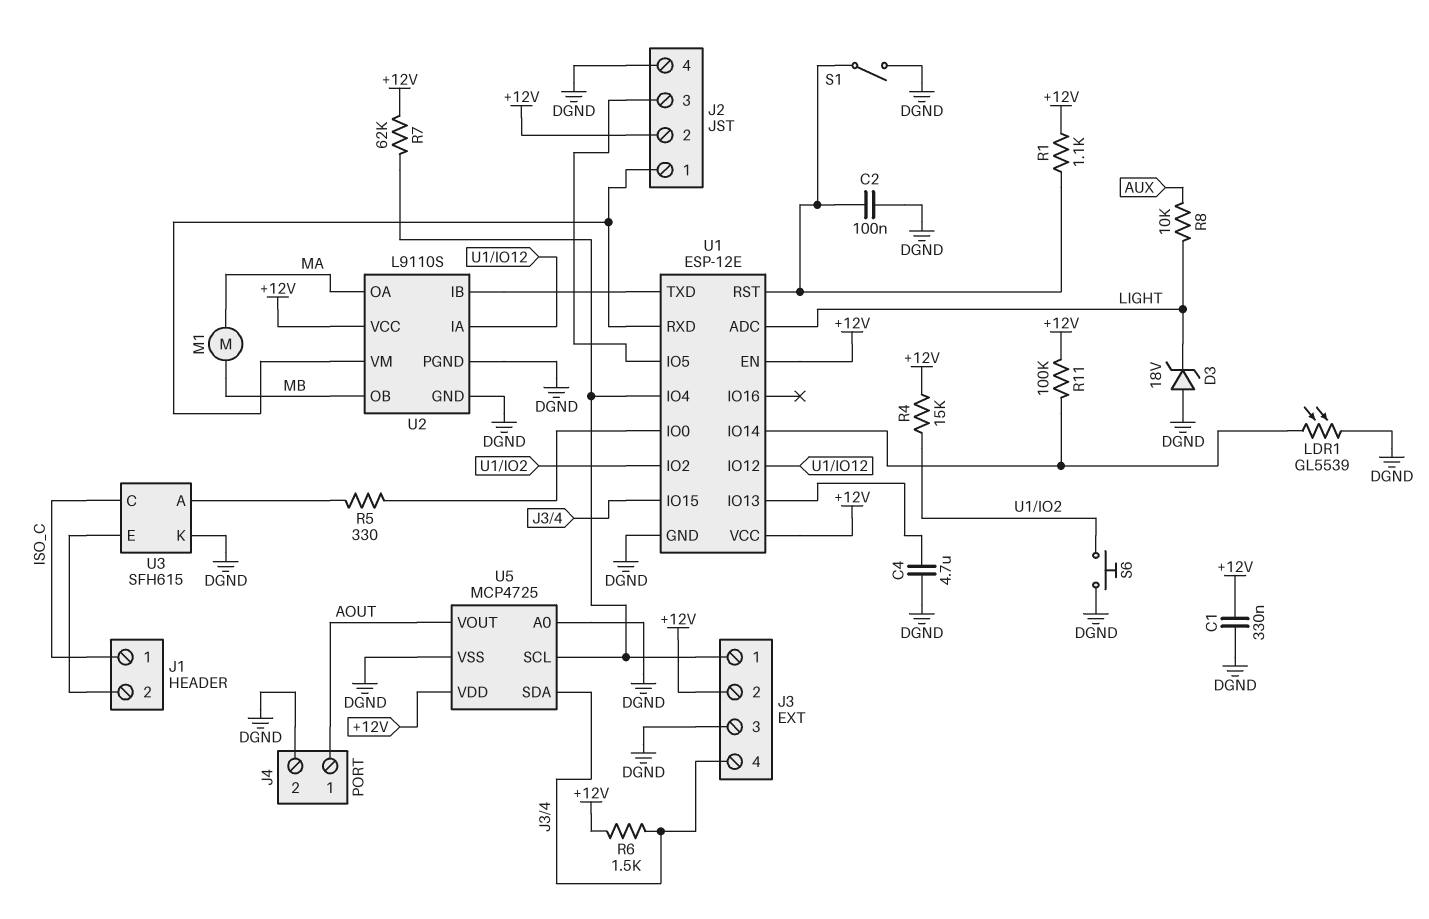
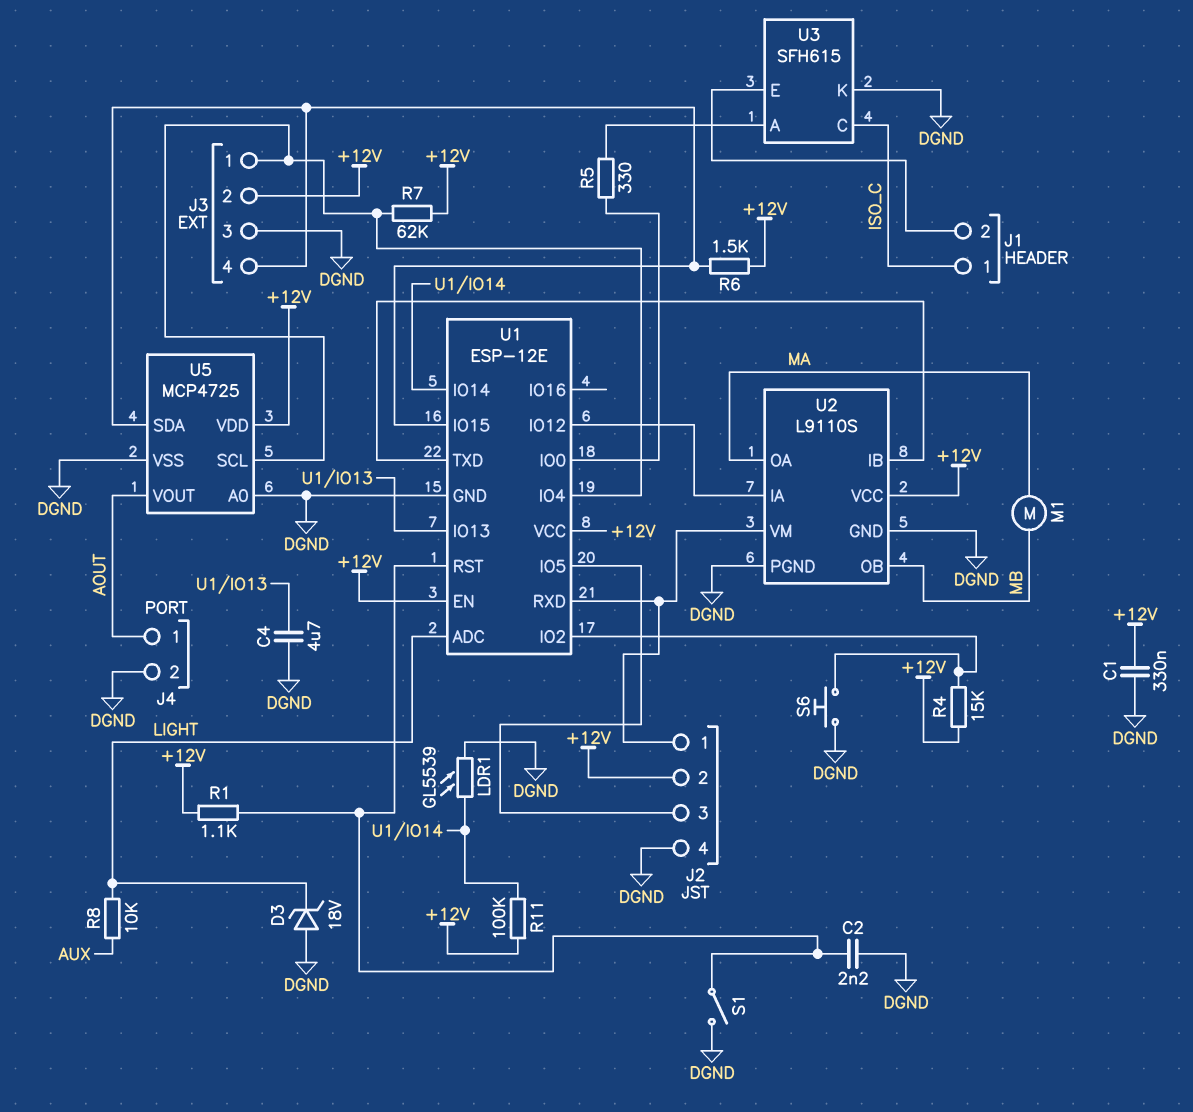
C2: 100nF (DGND, U1/RST) -> 2.2nF (DGND, U1/RST)

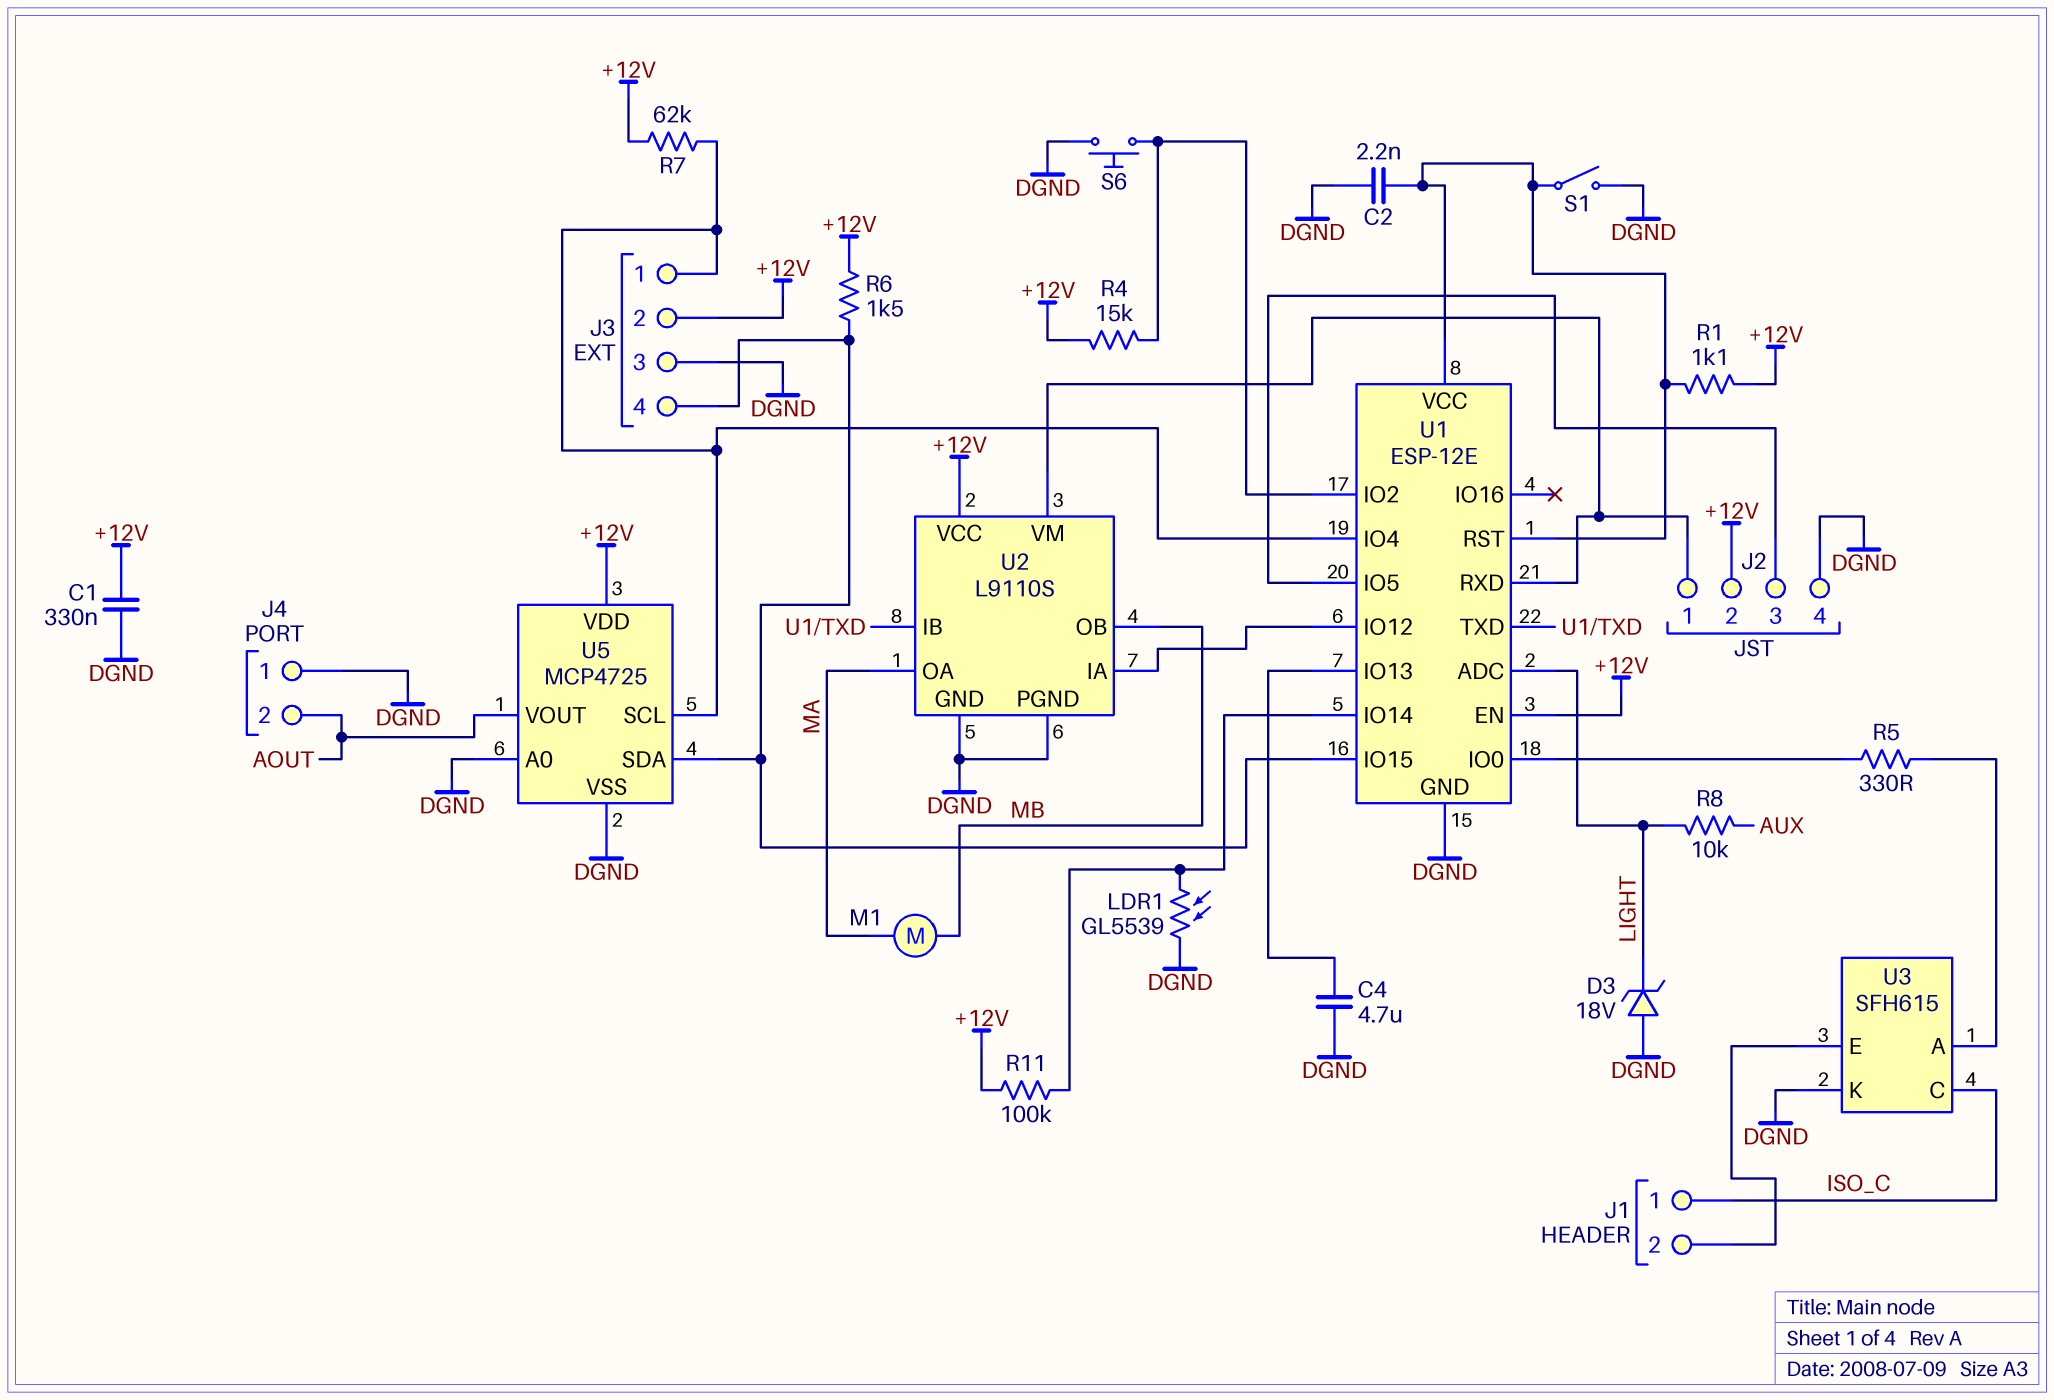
J4 pin 1: AOUT -> DGND
J4 pin 2: DGND -> AOUT
U1 pin VCC: +12V -> U1/RST

